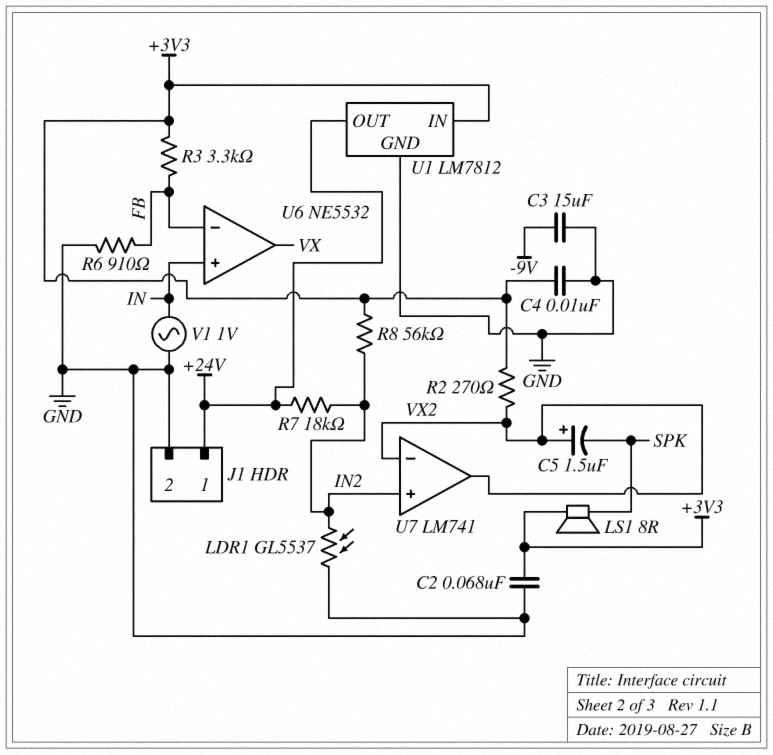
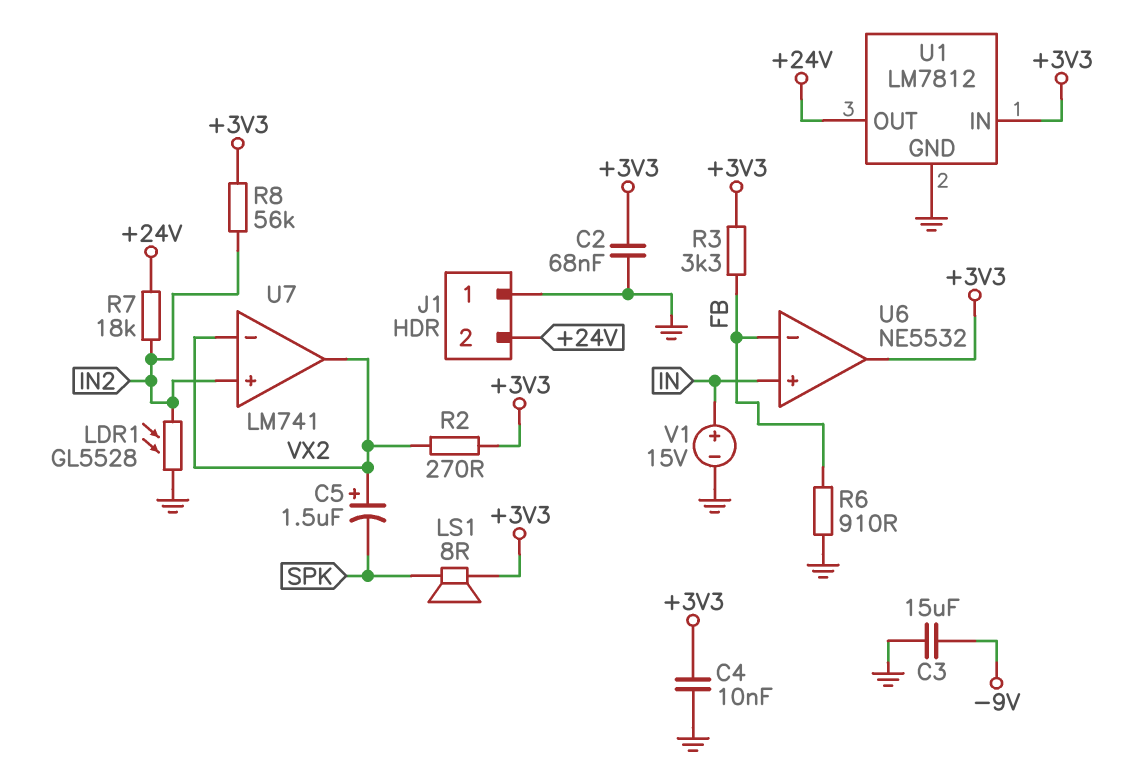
J1 pin 1: +24V -> GND
J1 pin 2: GND -> +24V
LDR1: GL5537 (GND, IN2) -> GL5528 (GND, IN2)
U6 pin out: VX -> +3V3
V1: AC 1V (GND, IN) -> 15V (plus IN, minus GND)

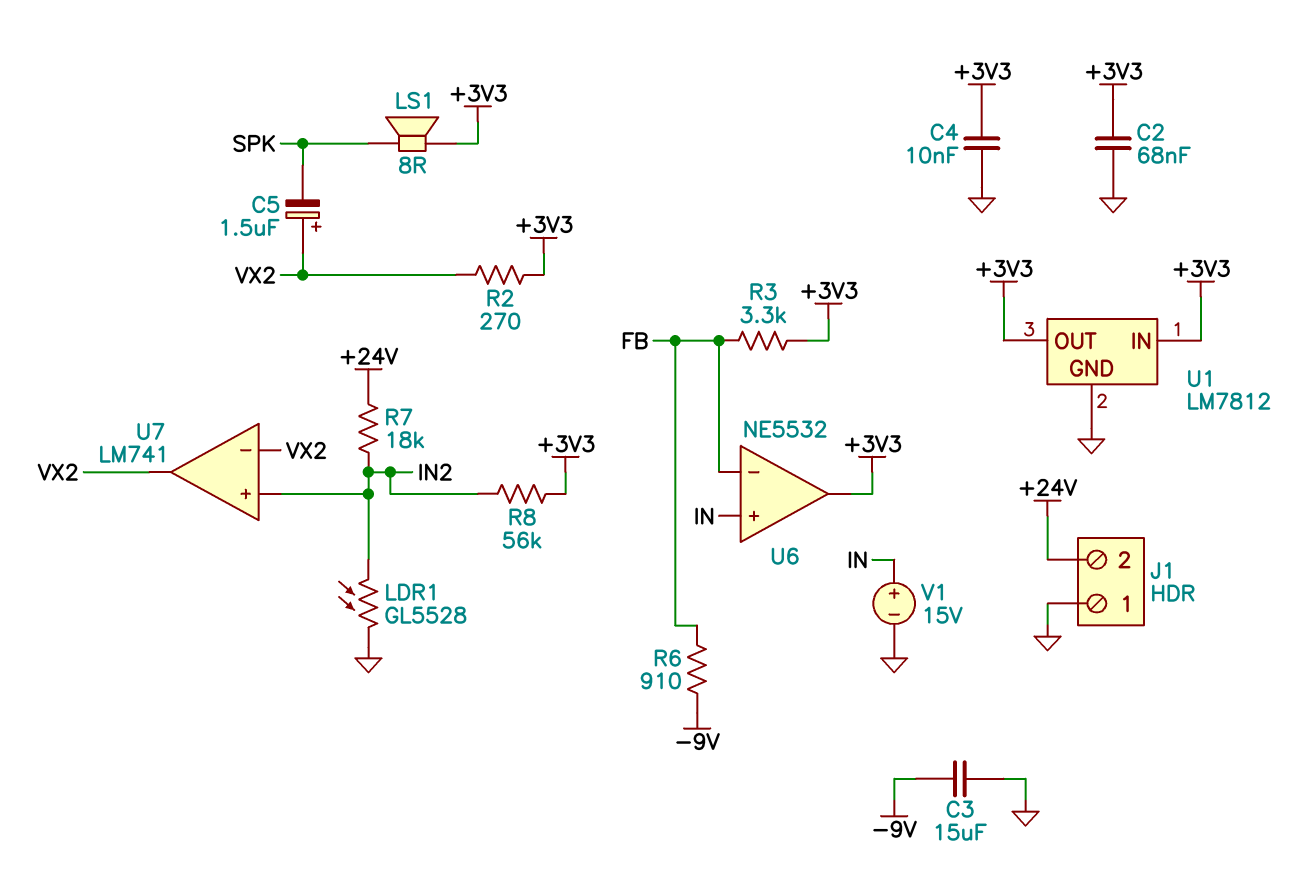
R6: 910 (FB, GND) -> 910 (-9V, FB)
U1 pin OUT: +24V -> +3V3

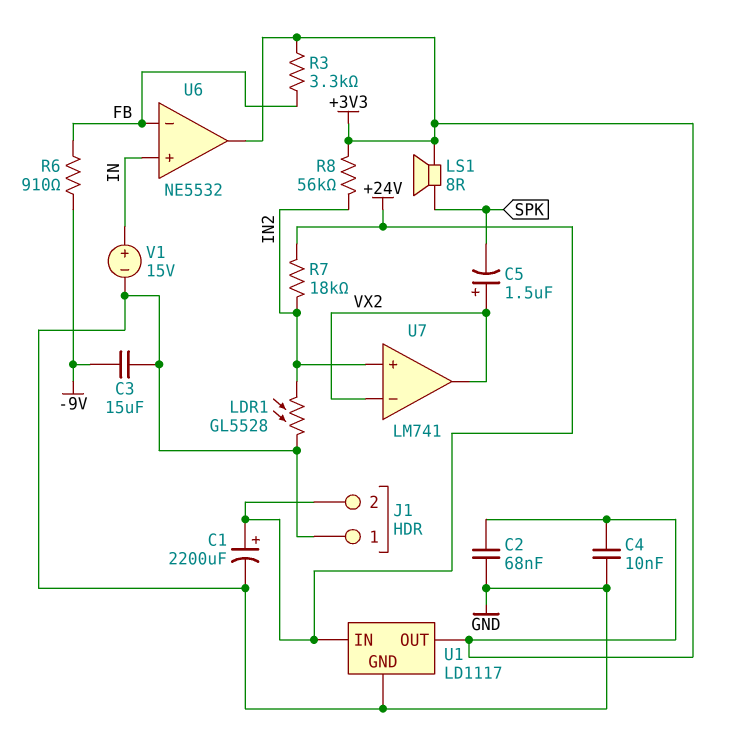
C1: none -> 2200uF (plus +24V, minus GND)
R2: 270 (+3V3, VX2) -> none
U1: LM7812 -> LD1117
U1 pin IN: +3V3 -> +24V

